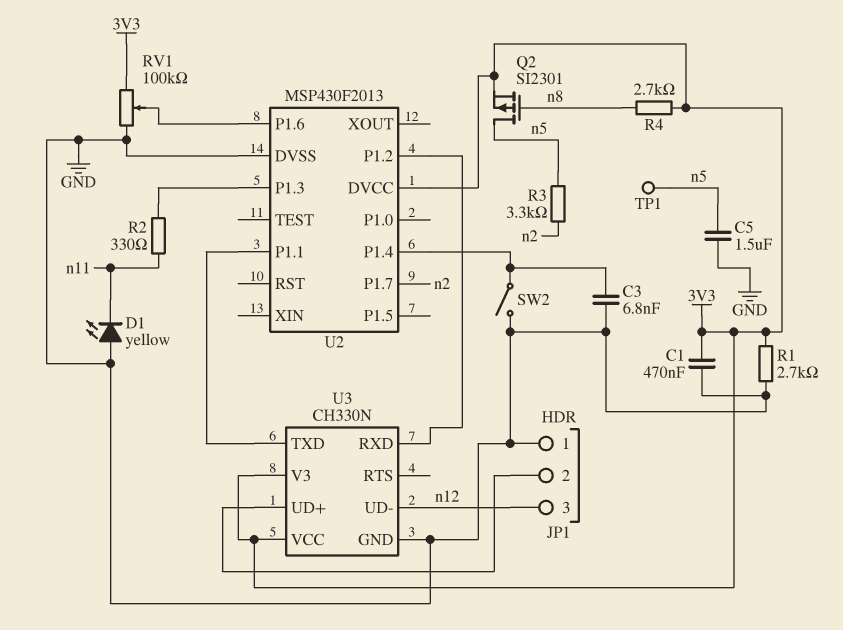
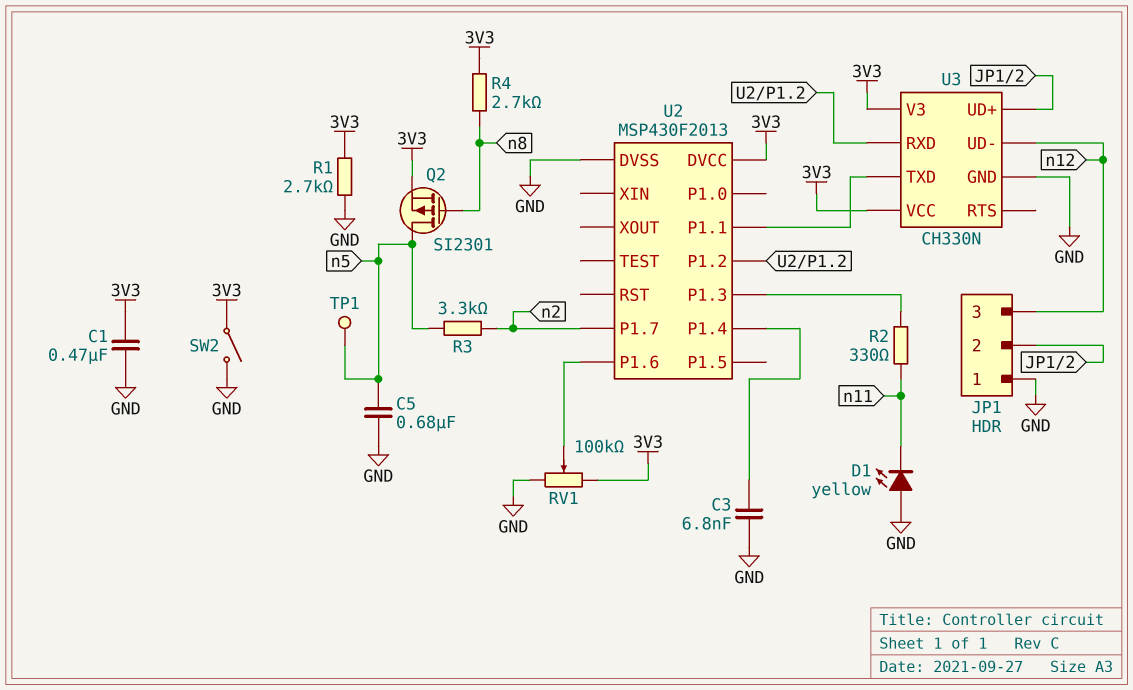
C5: 1.5uF (GND, n5) -> 680nF (GND, n5)
SW2: switch (GND, U2/P1.4) -> switch (3V3, GND)

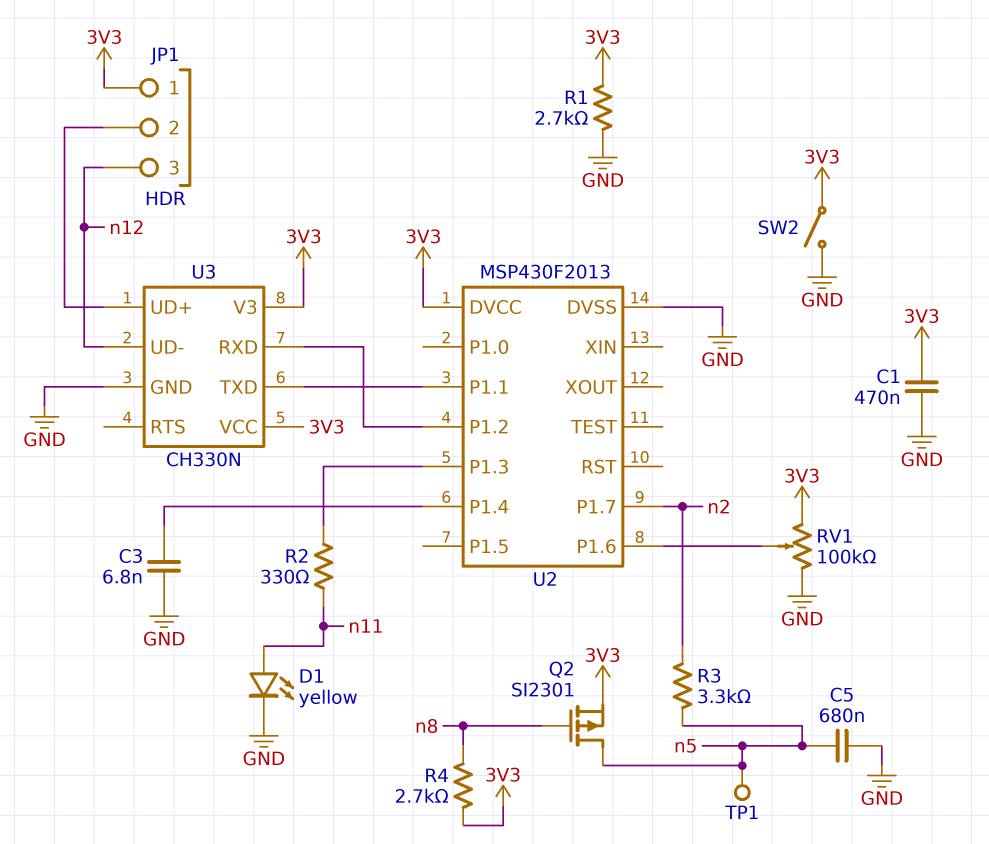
D1: LED yellow (A GND, K n11) -> LED yellow (A n11, K GND)
JP1 pin 1: GND -> 3V3

